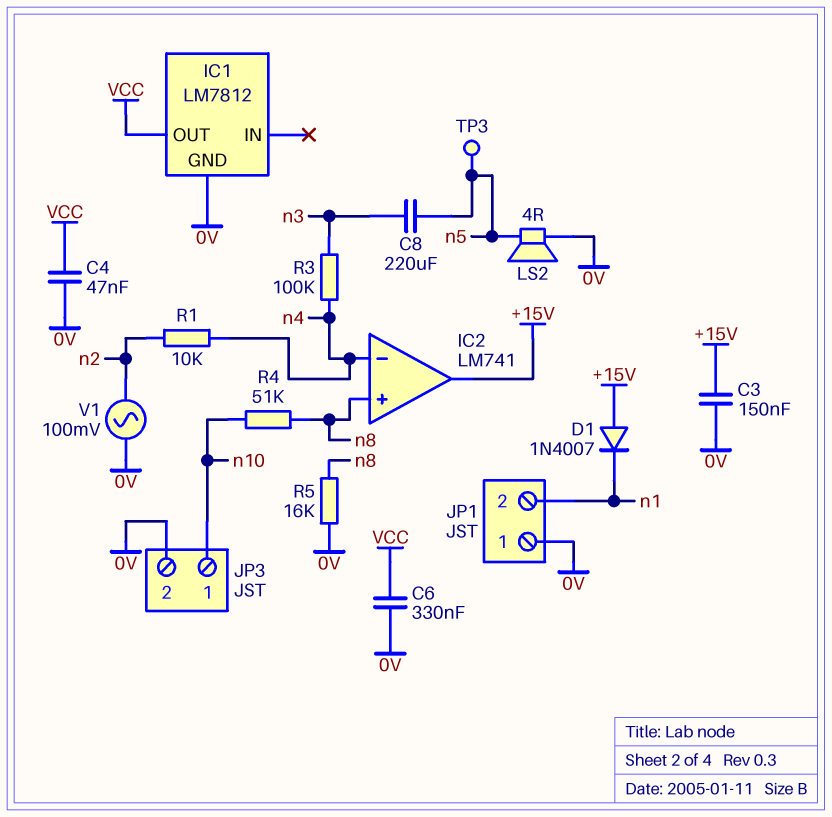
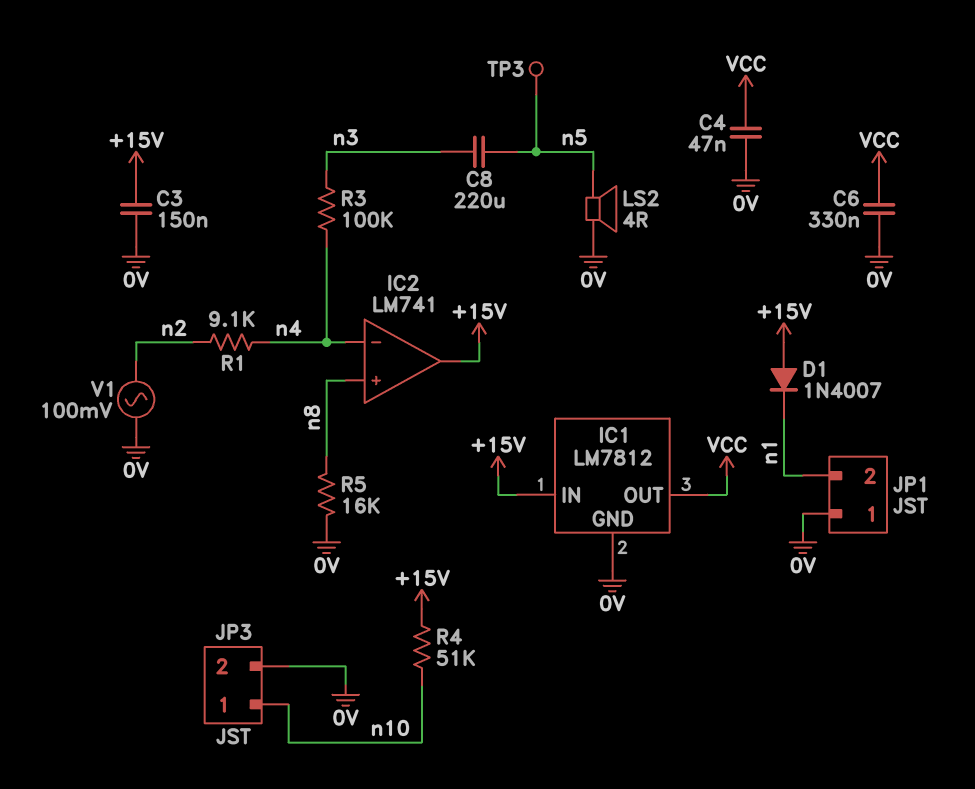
IC1 pin IN: none -> +15V
R1: 10k (n2, n4) -> 9.1k (n2, n4)
R4: 51k (n8, n10) -> 51k (+15V, n10)

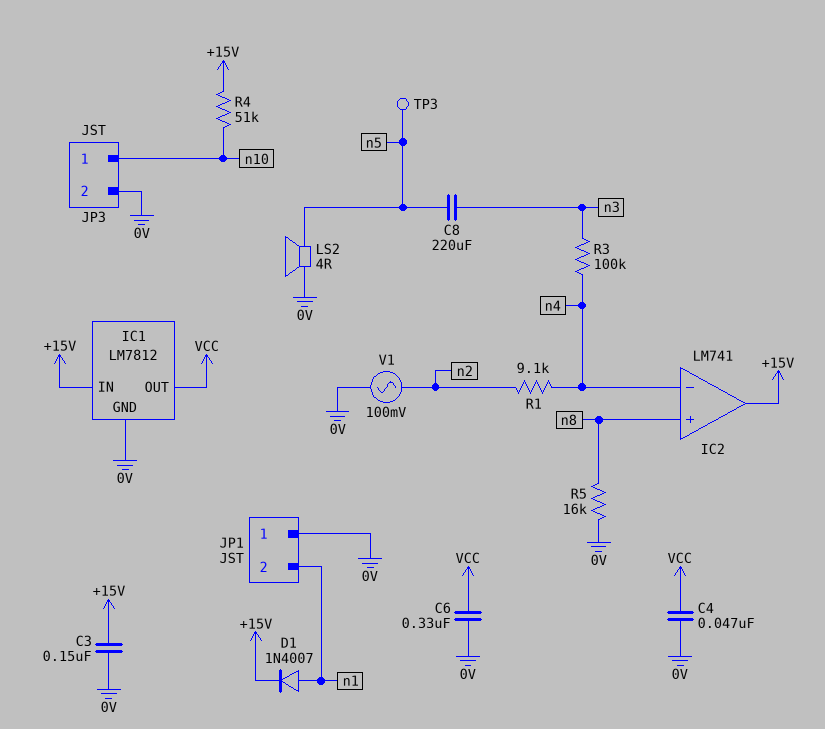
D1: diode 1N4007 (A +15V, K n1) -> diode 1N4007 (A n1, K +15V)

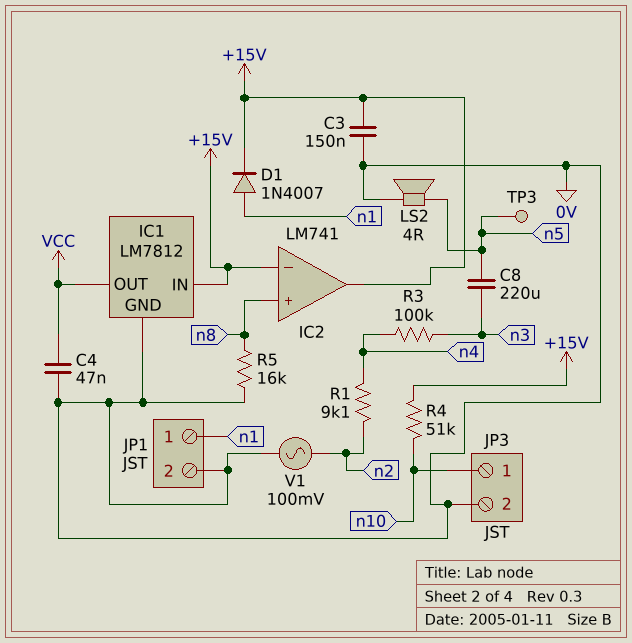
C6: 330nF (0V, VCC) -> none
IC2 pin in-: n4 -> +15V
JP1 pin 1: 0V -> n1
JP1 pin 2: n1 -> 0V

